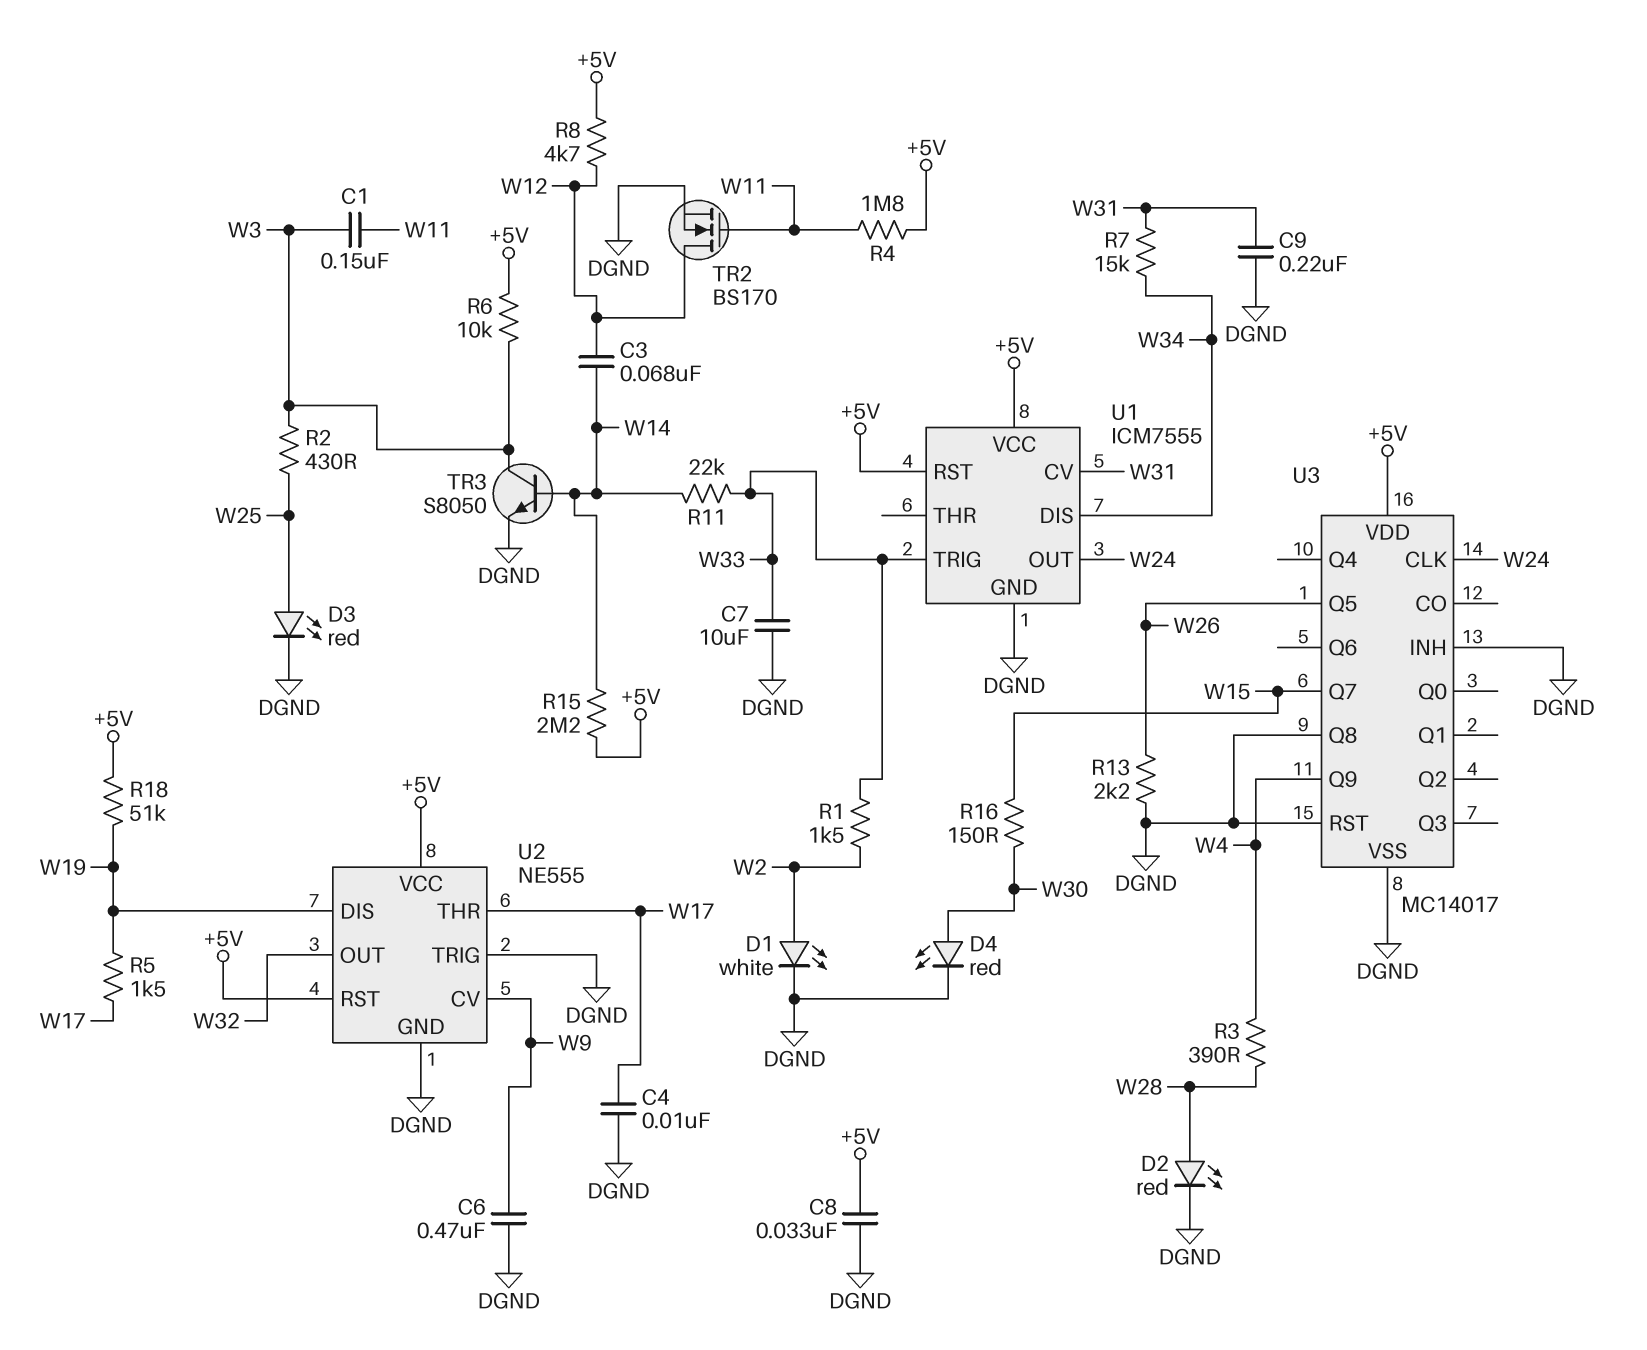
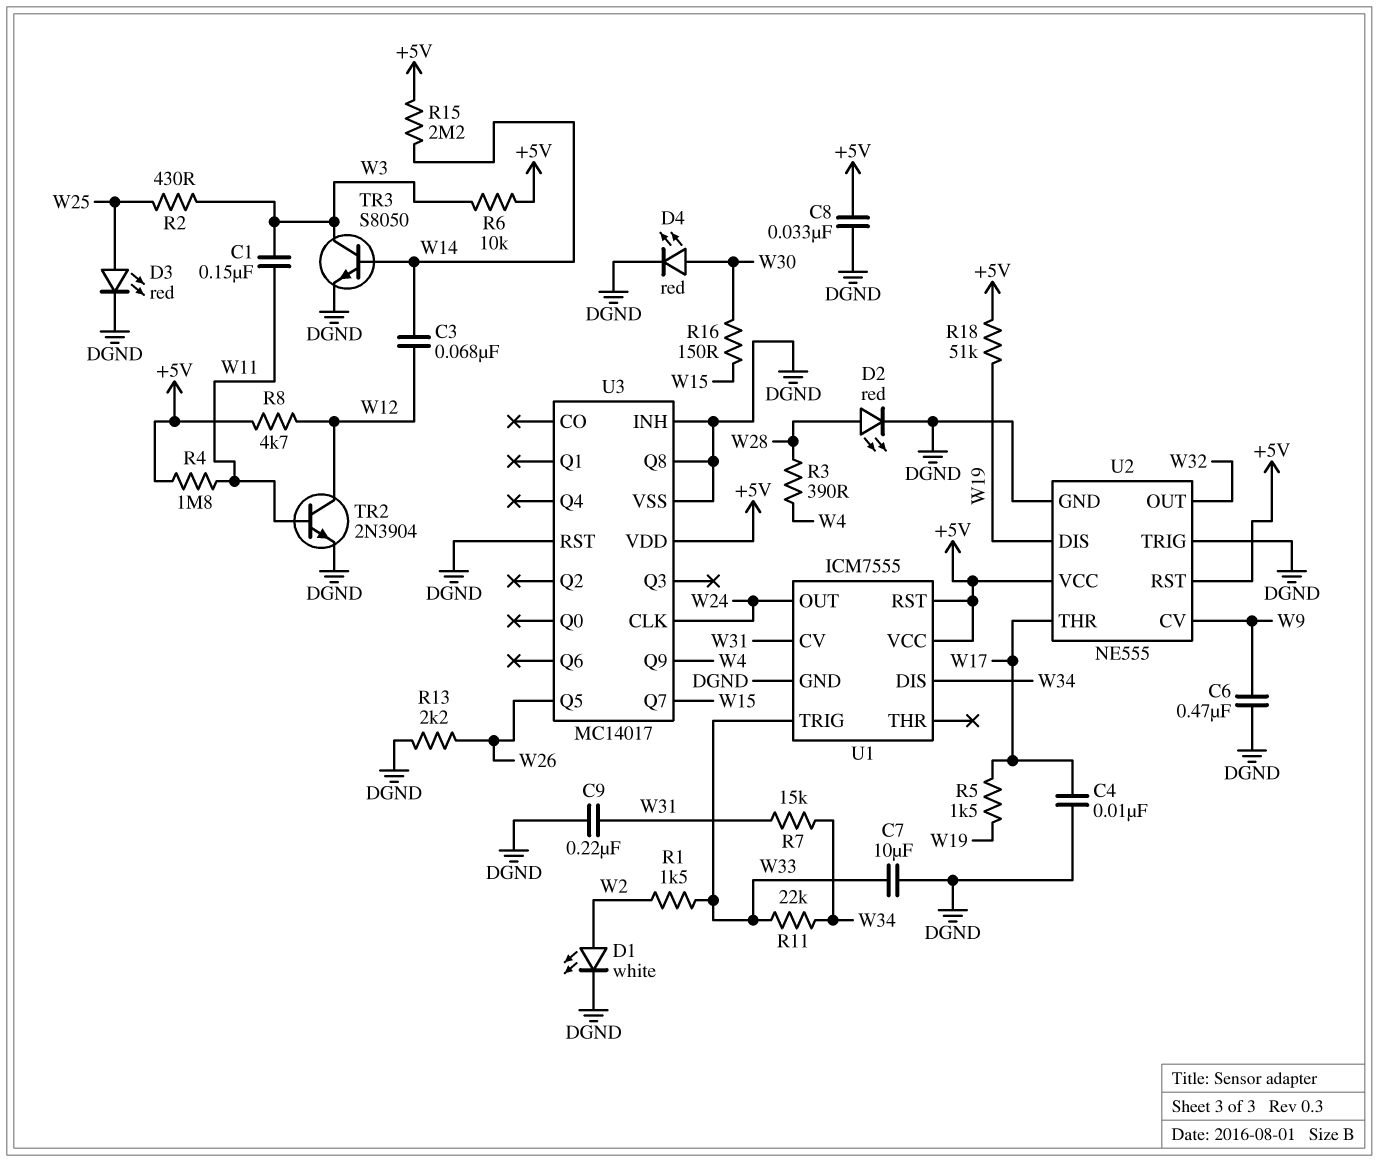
R11: 22k (W14, W33) -> 22k (W33, W34)
TR2: NMOS BS170 (G W11, D W12, S DGND) -> NPN 2N3904 (B W11, C W12, E DGND)

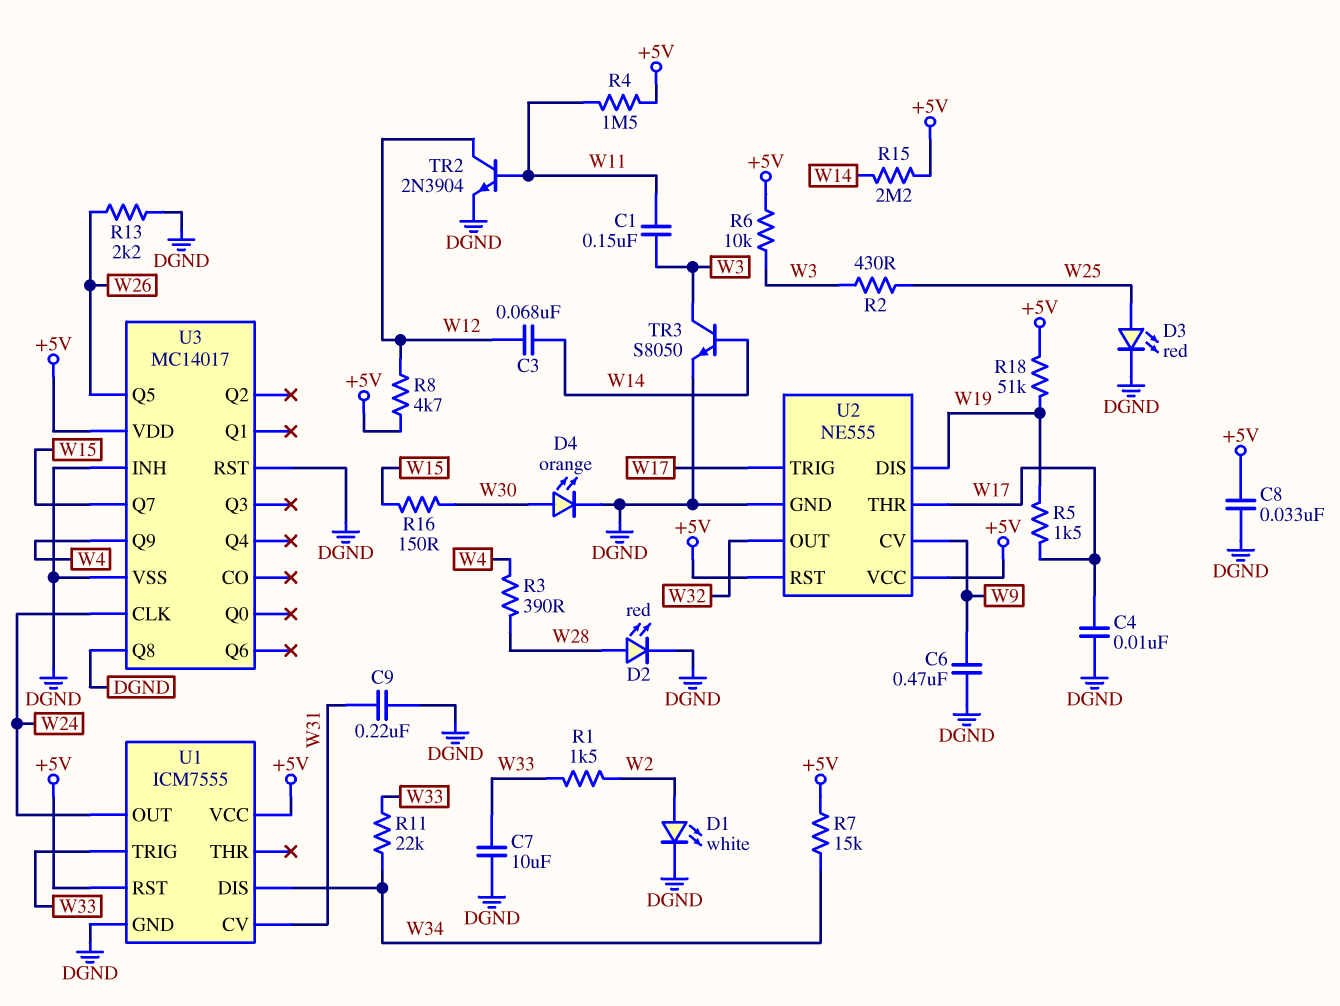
D4: LED red (A W30, K DGND) -> LED orange (A W30, K DGND)
R4: 1.8M (+5V, W11) -> 1.5M (+5V, W11)
R7: 15k (W31, W34) -> 15k (+5V, W34)
U2 pin TRIG: DGND -> W17

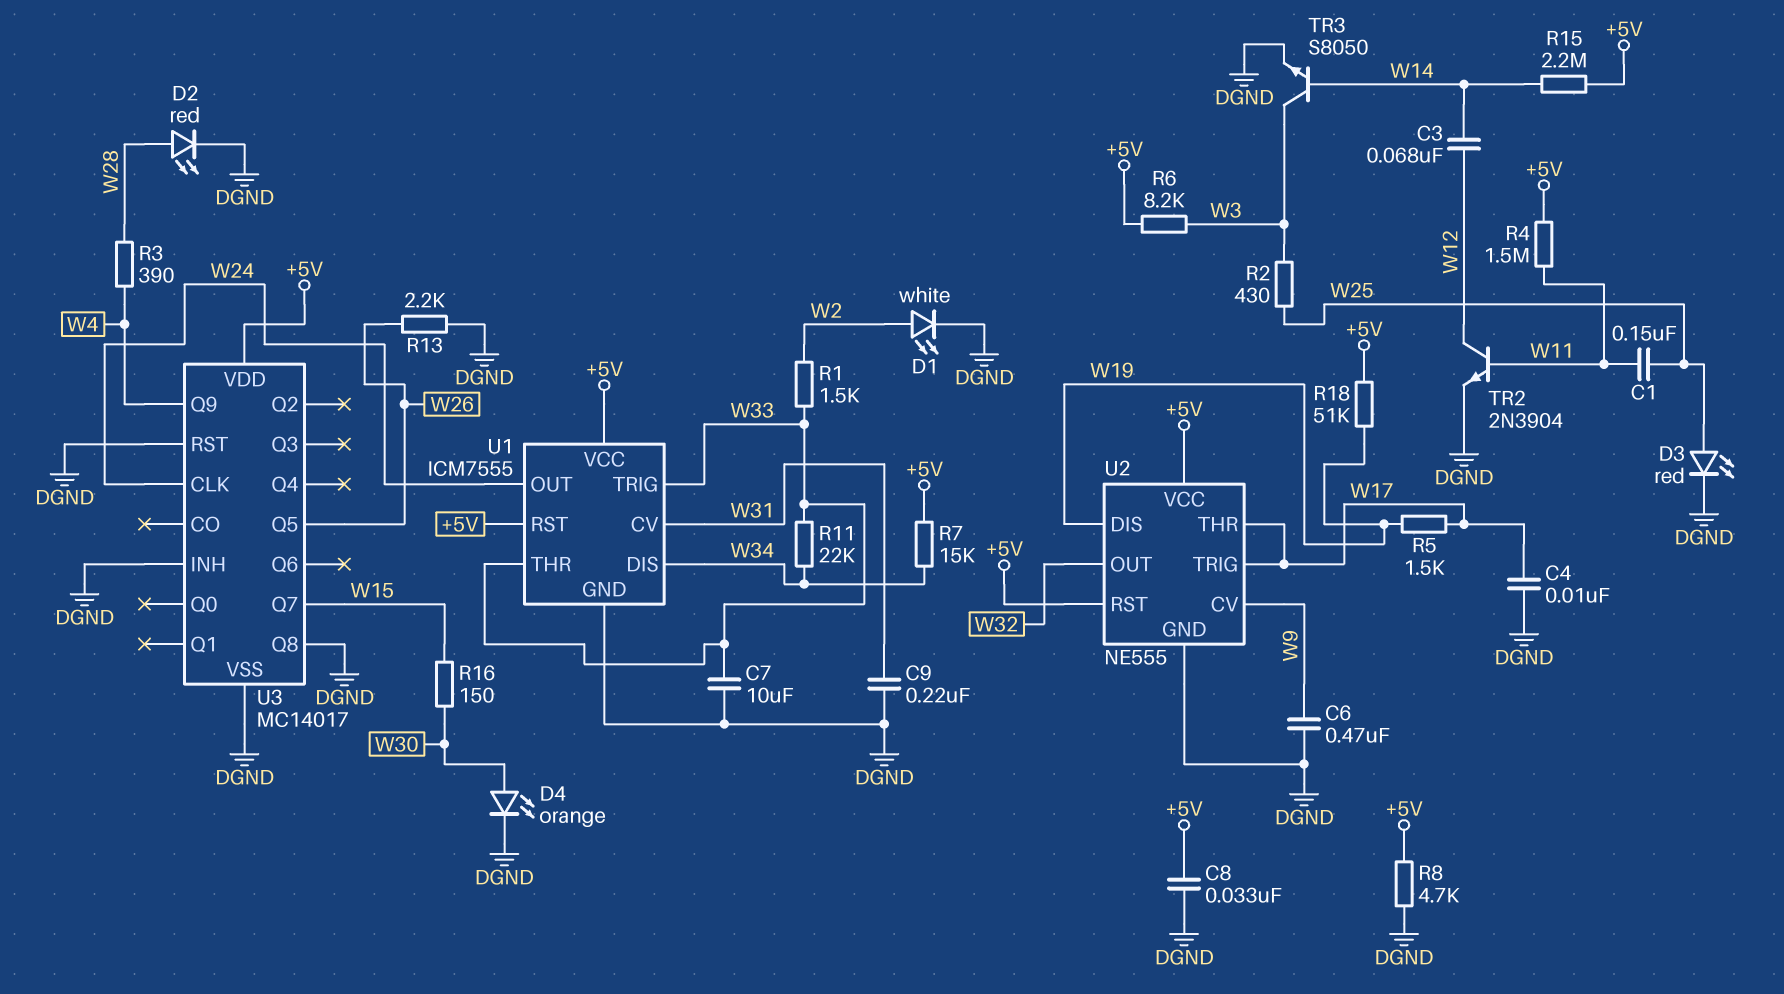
C1: 150nF (W3, W11) -> 150nF (W11, W25)
R6: 10k (+5V, W3) -> 8.2k (+5V, W3)
R8: 4.7k (+5V, W12) -> 4.7k (+5V, DGND)
U1 pin THR: none -> W33

